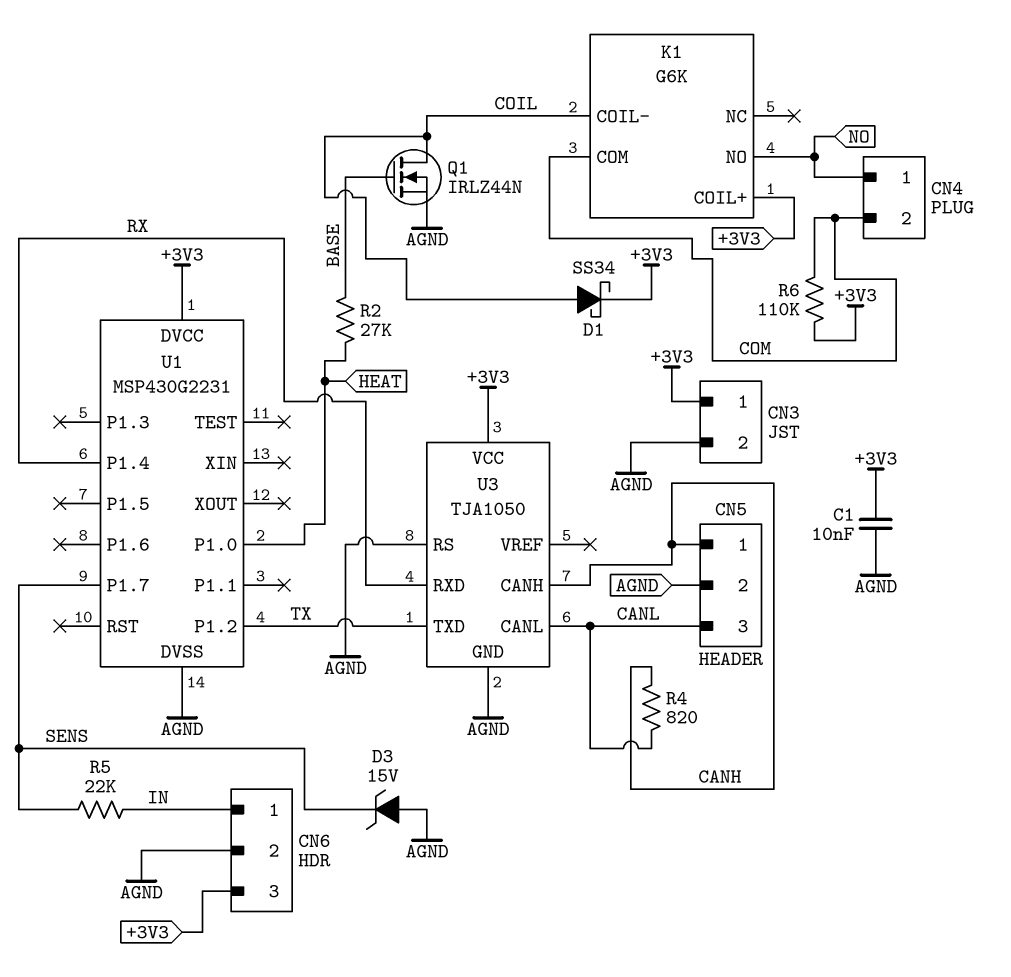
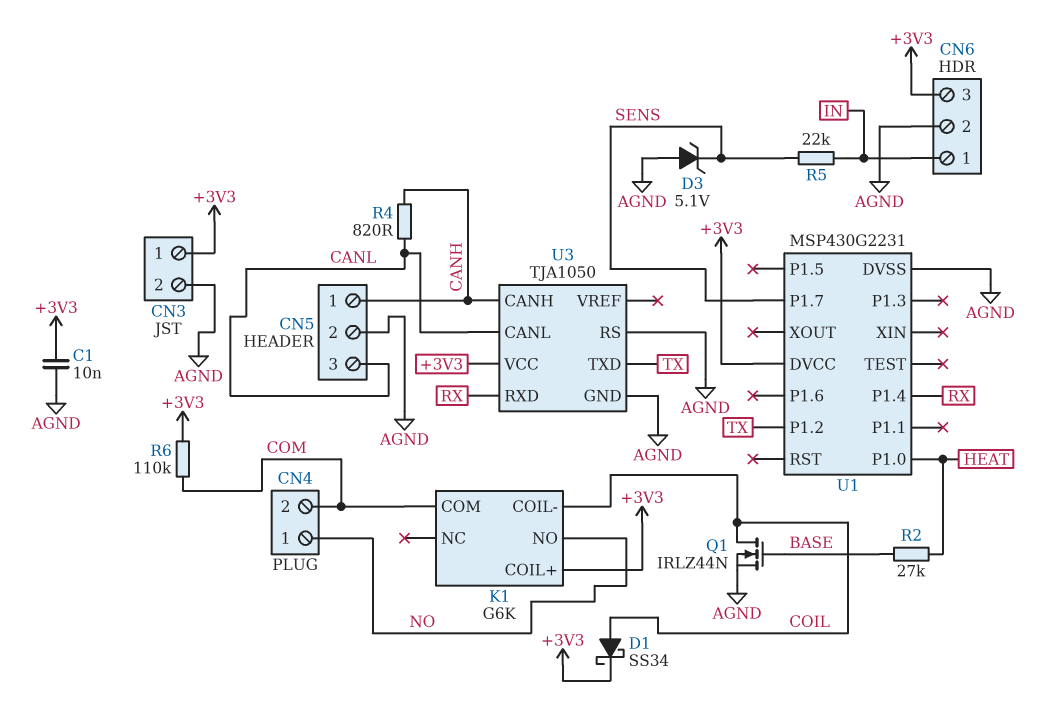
D3: zener 15V (A AGND, K SENS) -> zener 5.1V (A AGND, K SENS)

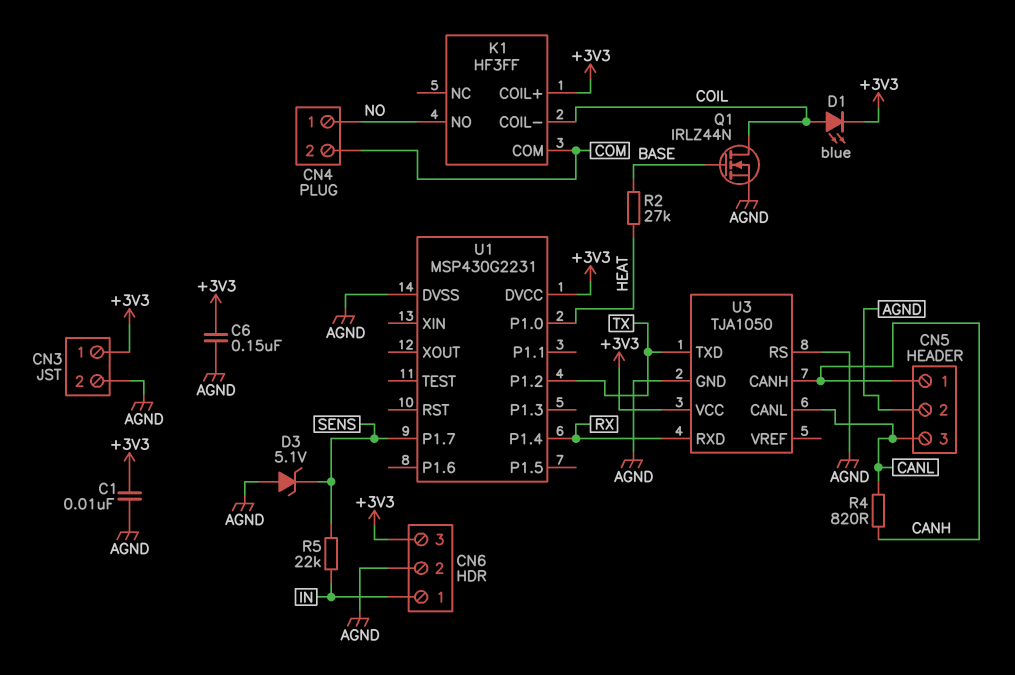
C6: none -> 150nF (+3V3, AGND)
D1: schottky SS34 (A COIL, K +3V3) -> LED blue (A COIL, K +3V3)
K1: G6K -> HF3FF
R6: 110k (+3V3, COM) -> none

